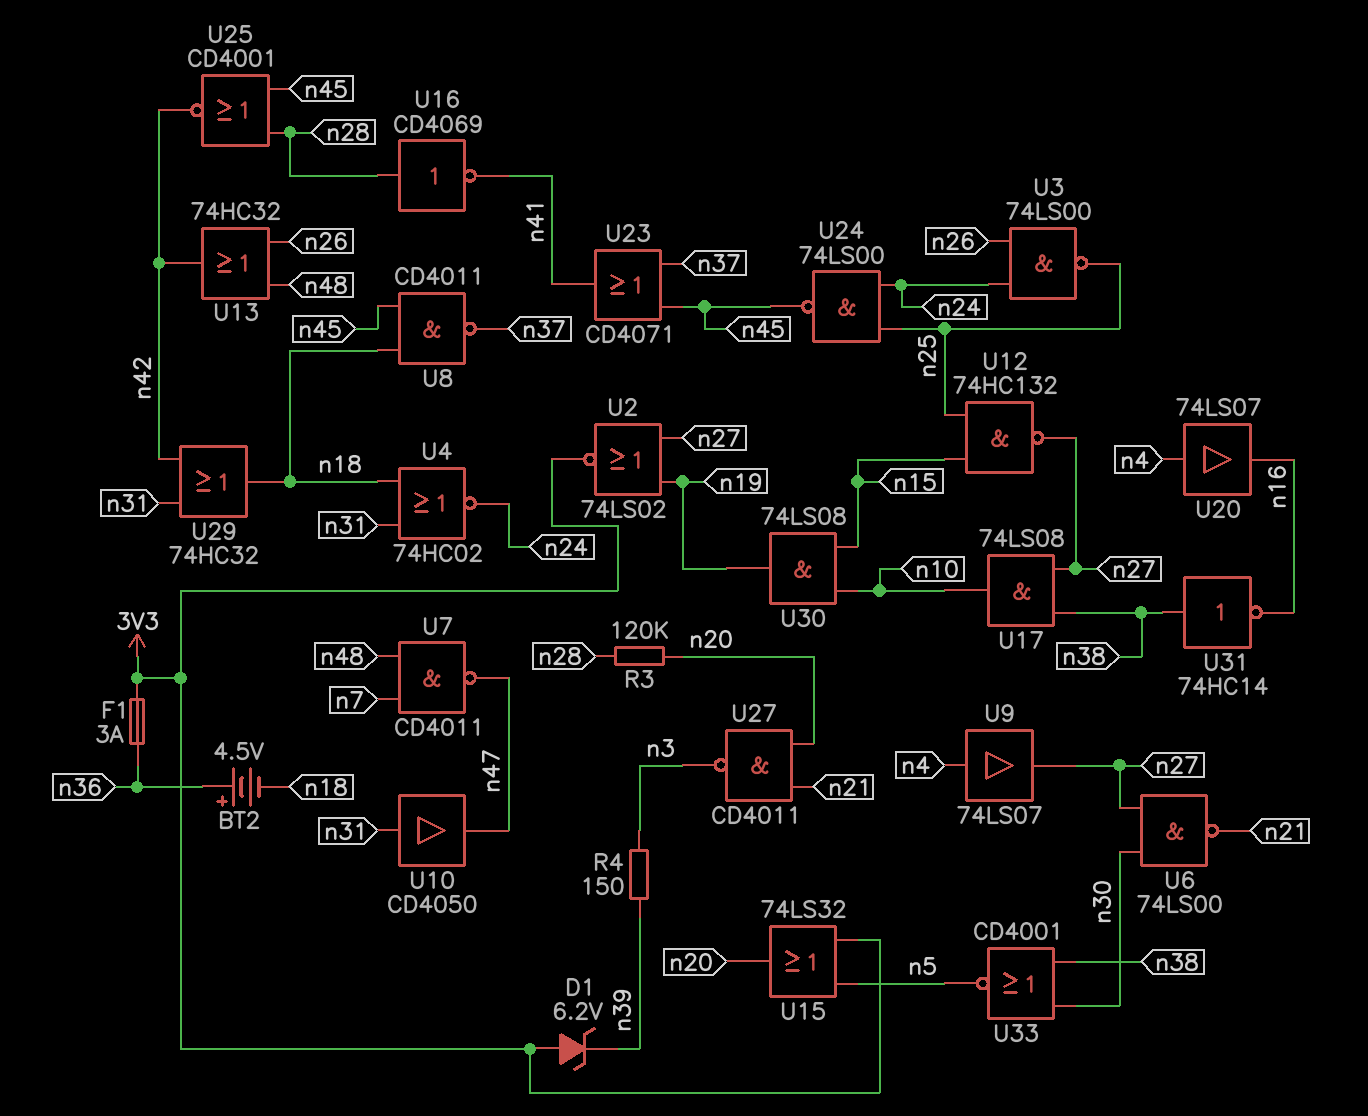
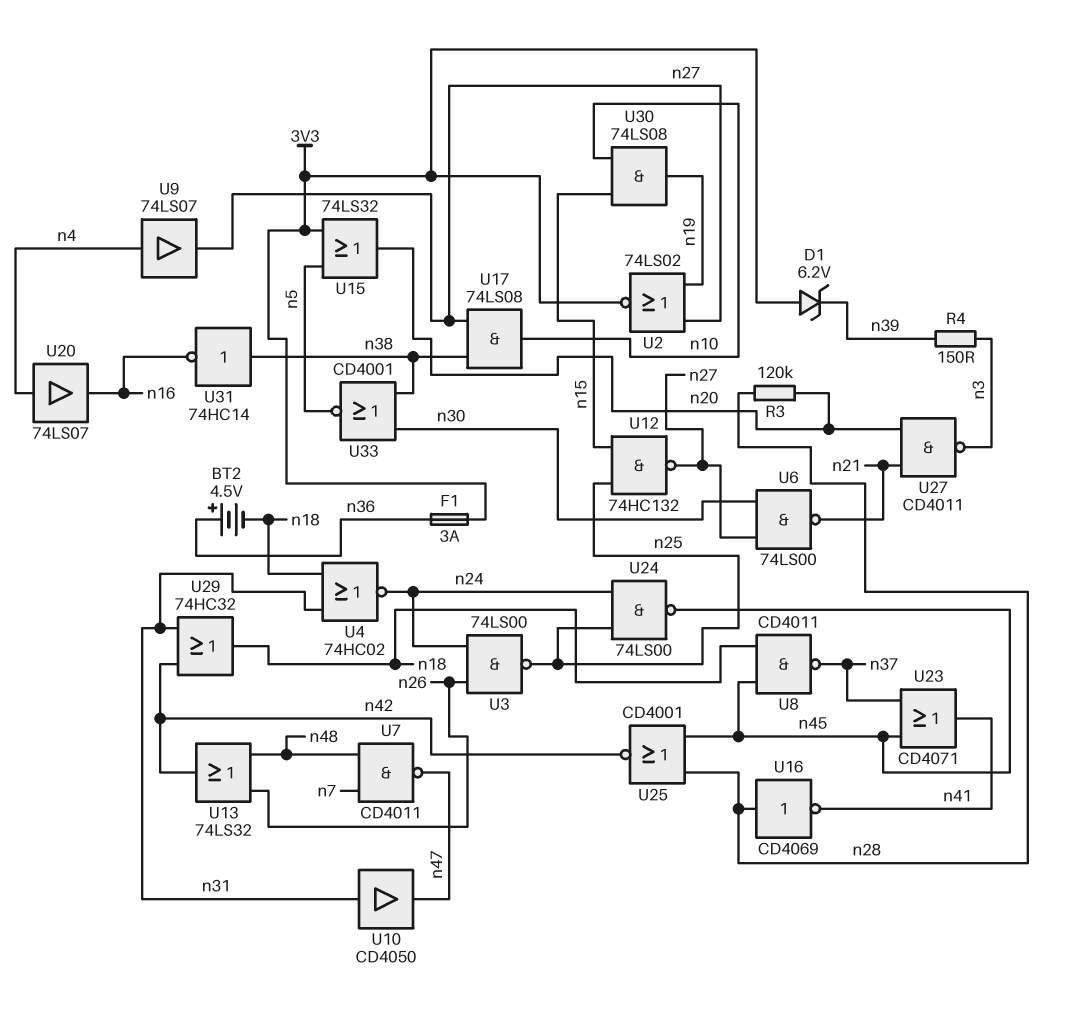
U13: OR 74HC32 (in n26, in n48, out n42) -> OR 74LS32 (in n26, in n48, out n42)

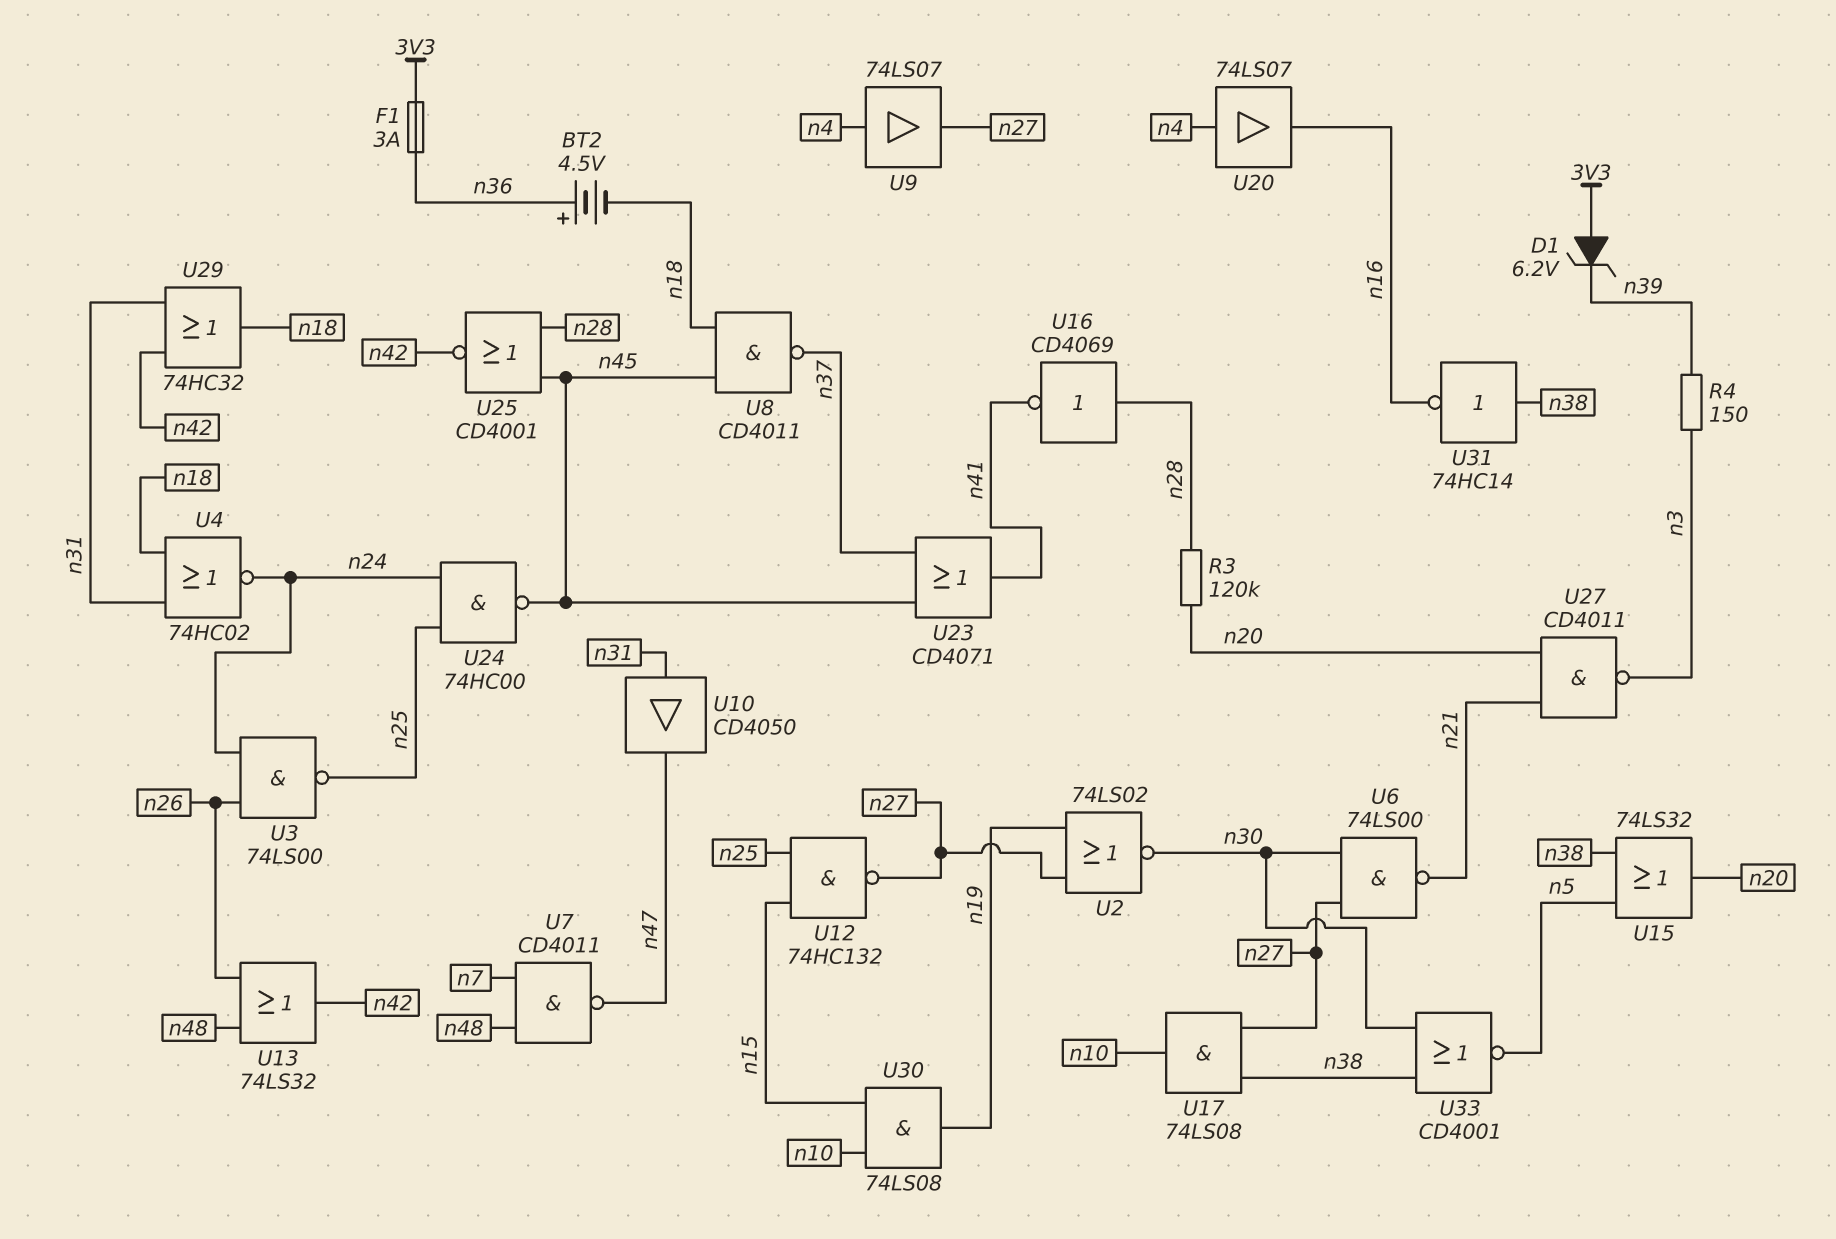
U2: NOR 74LS02 (in n19, in n27, out 3V3) -> NOR 74LS02 (in n19, in n27, out n30)
U15: OR 74LS32 (in 3V3, in n5, out n20) -> OR 74LS32 (in n5, in n38, out n20)
U24: NAND 74LS00 (in n24, in n25, out n45) -> NAND 74HC00 (in n24, in n25, out n45)

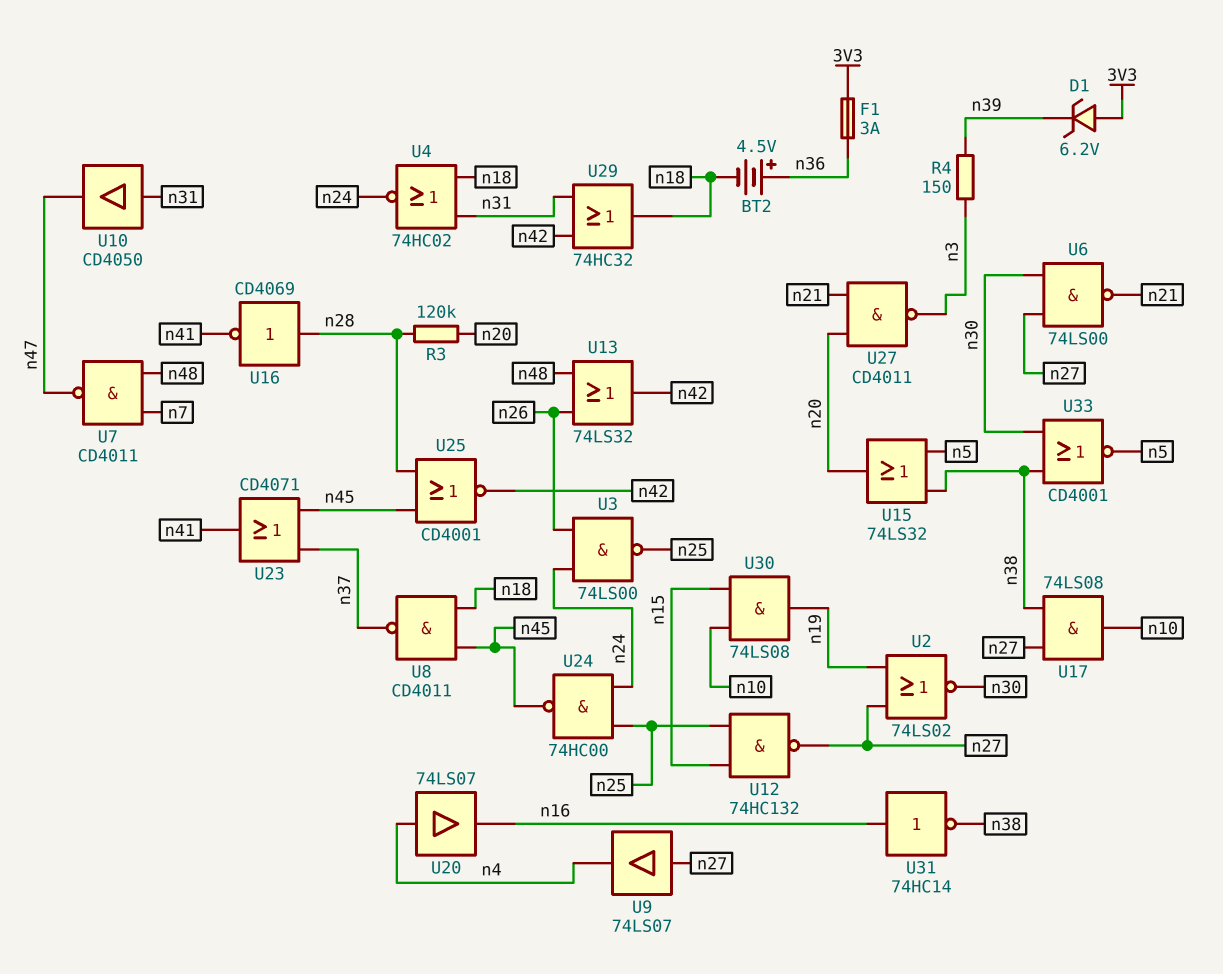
U9: buffer 74LS07 (in n4, out n27) -> buffer 74LS07 (in n27, out n4)
U31: NOT 74HC14 (in n38, out n16) -> NOT 74HC14 (in n16, out n38)

